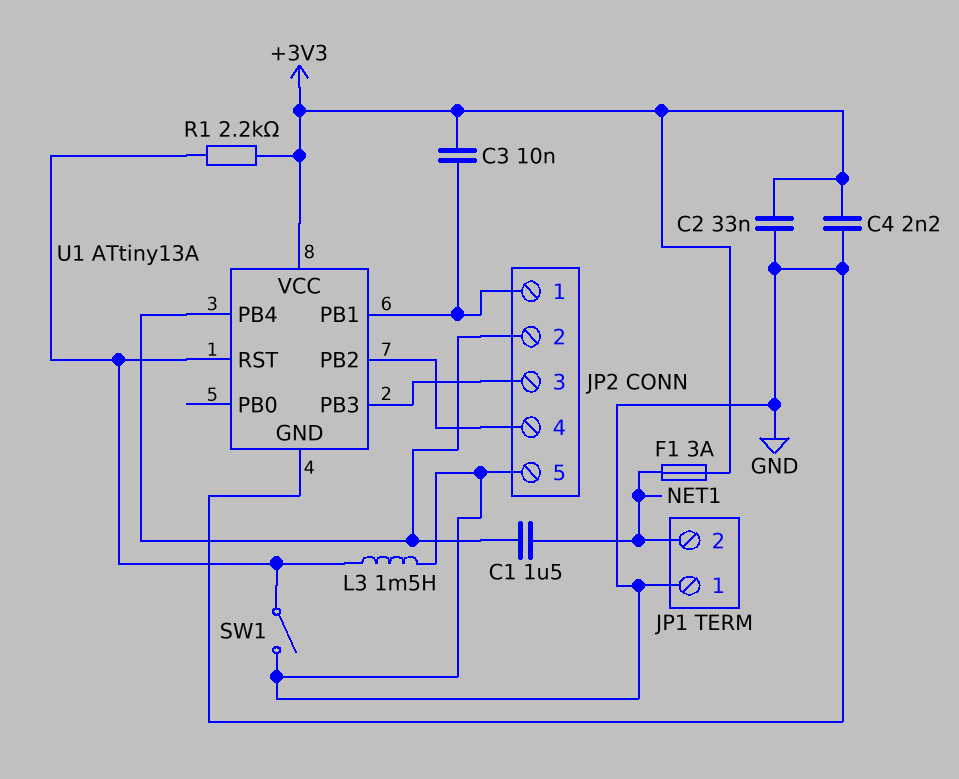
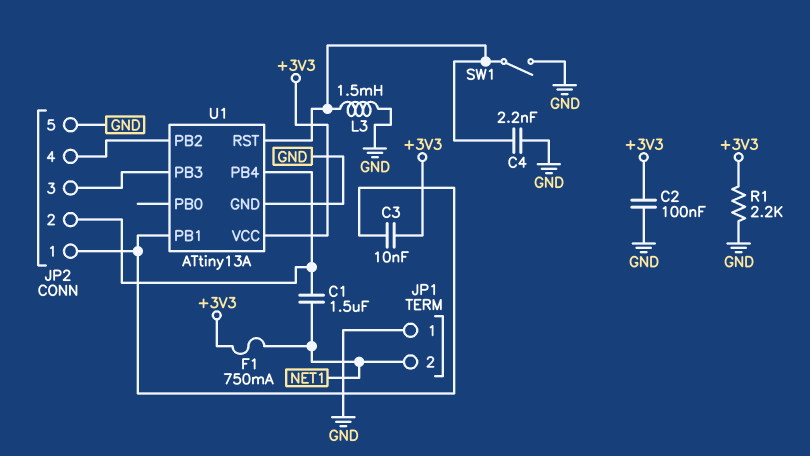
C2: 33nF (+3V3, GND) -> 100nF (+3V3, GND)
C4: 2.2nF (+3V3, GND) -> 2.2nF (GND, U1/RST)
F1: 3A (+3V3, NET1) -> 750mA (+3V3, NET1)
R1: 2.2k (+3V3, U1/RST) -> 2.2k (+3V3, GND)

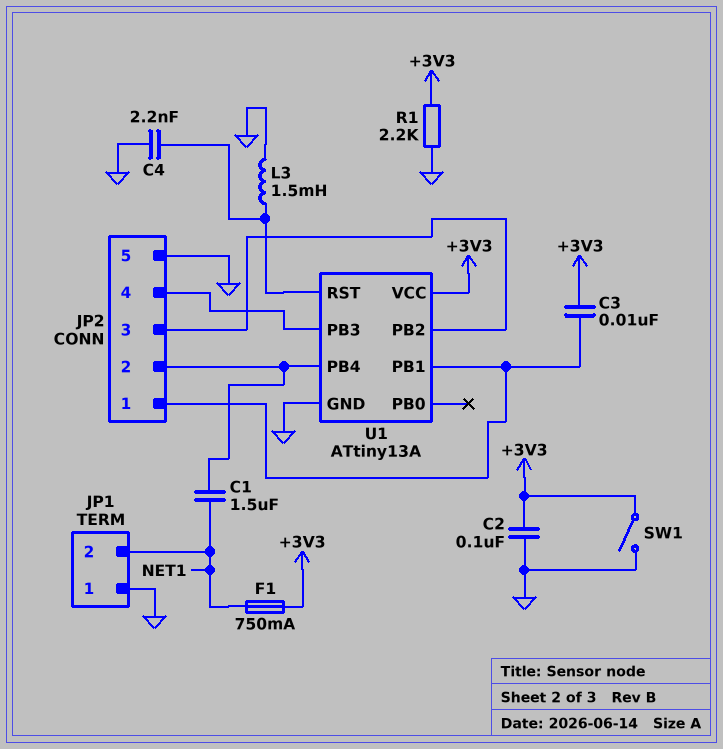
SW1: switch (GND, U1/RST) -> switch (+3V3, GND)
U1 pin PB2: JP2/4 -> JP2/3
U1 pin PB3: JP2/3 -> JP2/4

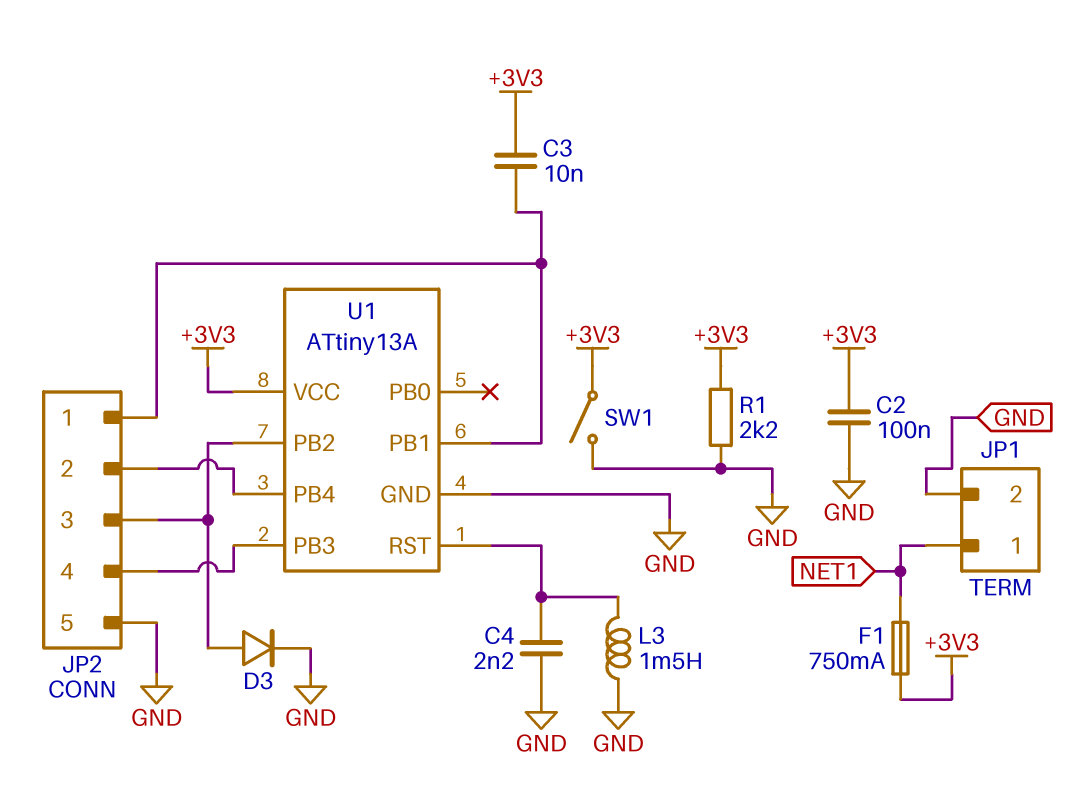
C1: 1.5uF (JP2/2, NET1) -> none
D3: none -> diode (A JP2/3, K GND)
JP1 pin 1: GND -> NET1
JP1 pin 2: NET1 -> GND

